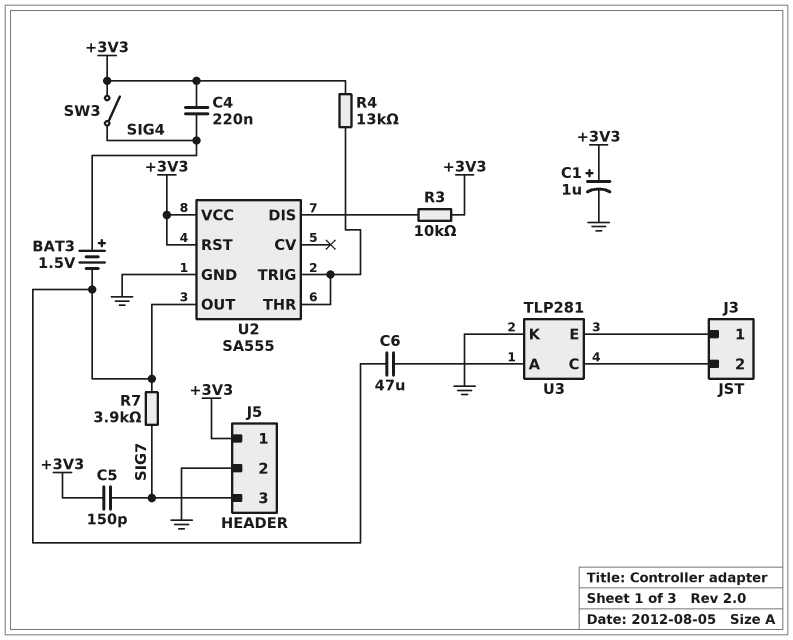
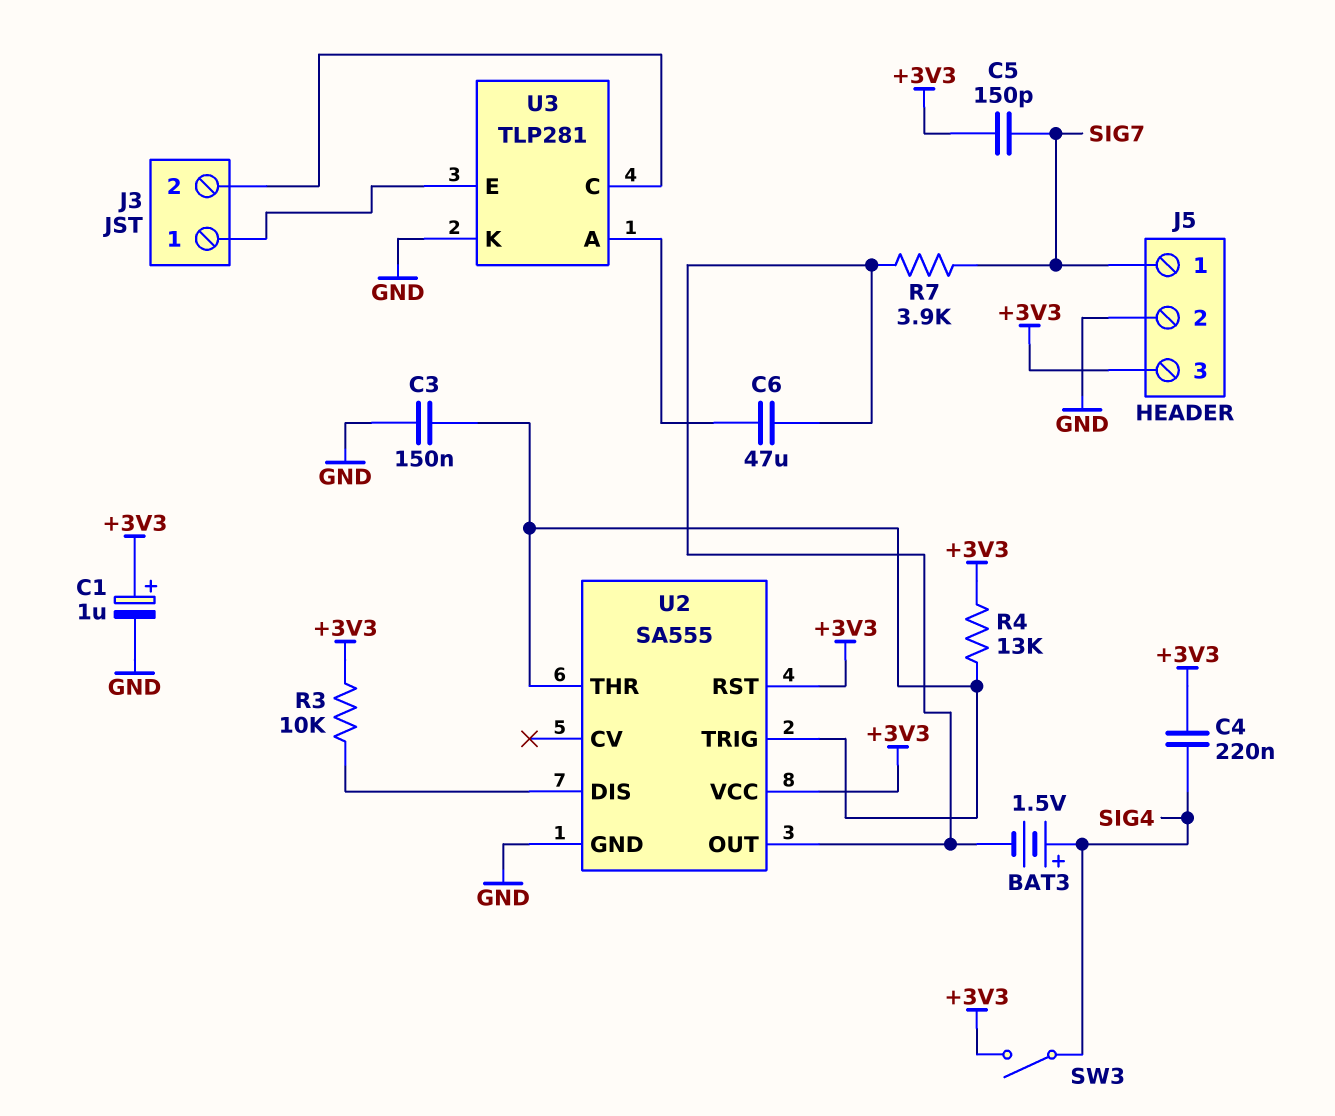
C3: none -> 150nF (GND, U2/THR)
J5 pin 1: +3V3 -> SIG7
J5 pin 3: SIG7 -> +3V3

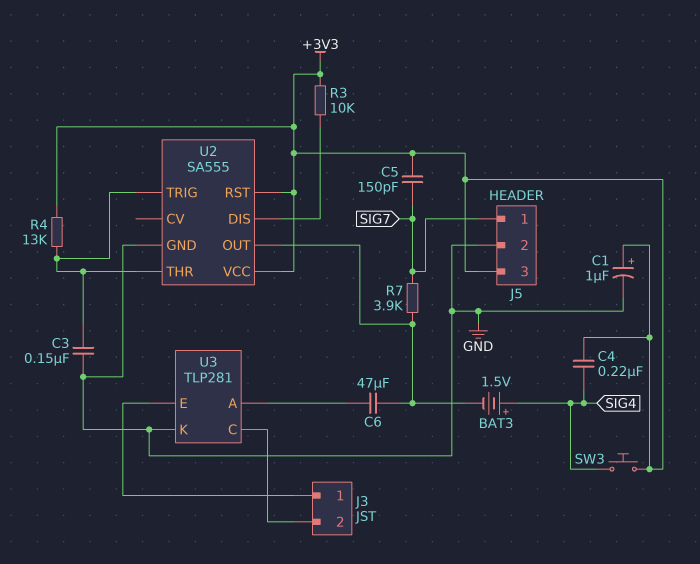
SW3: switch (+3V3, SIG4) -> button (+3V3, SIG4)

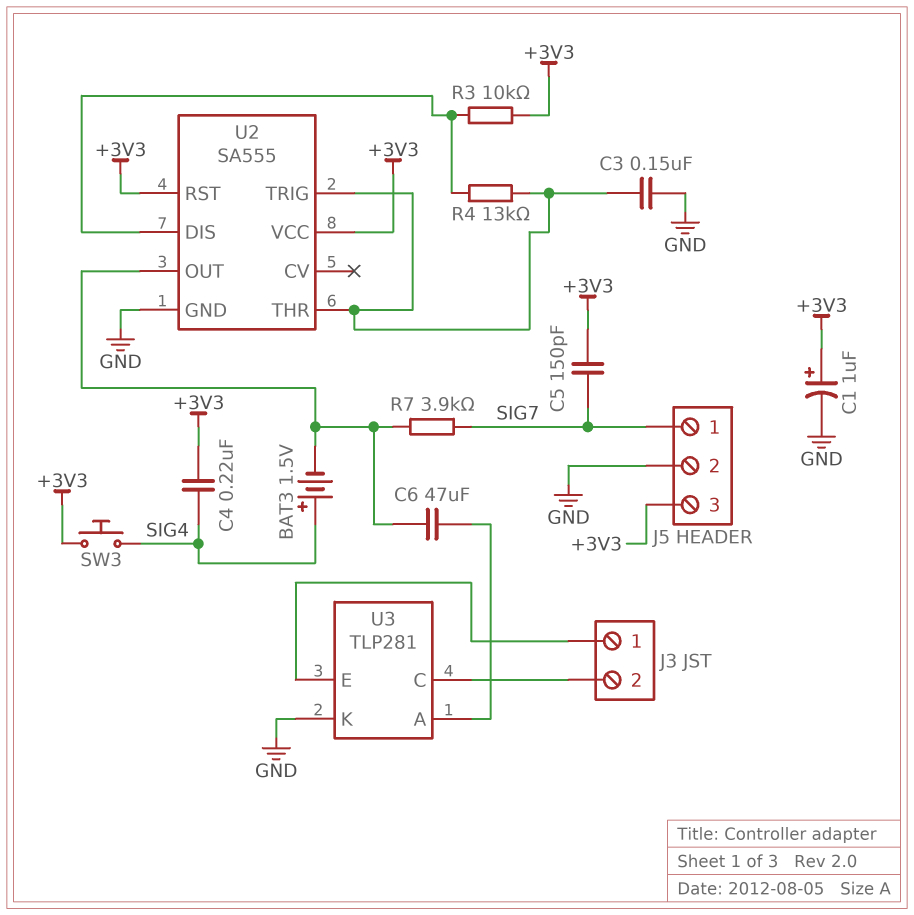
R4: 13k (+3V3, U2/THR) -> 13k (U2/DIS, U2/THR)

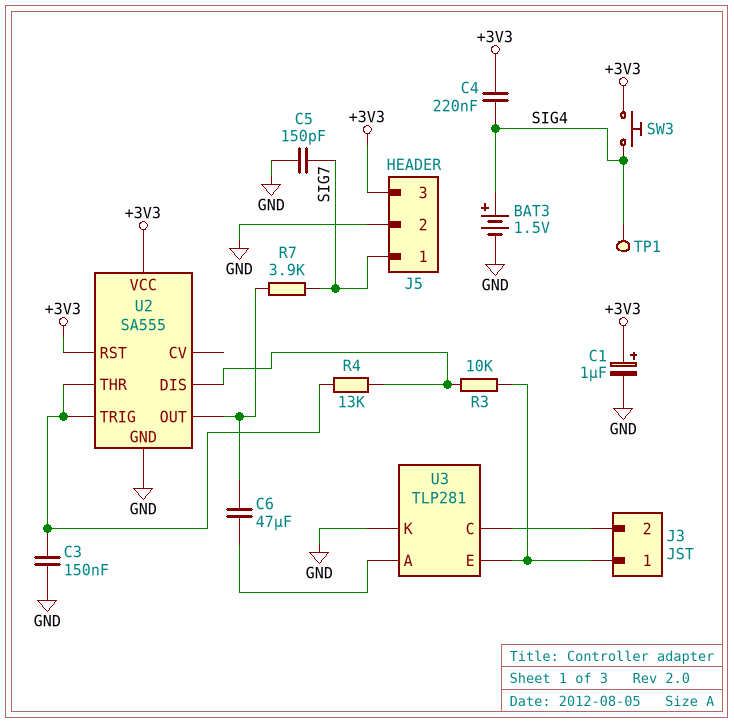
BAT3: 1.5V (plus SIG4, minus U2/OUT) -> 1.5V (plus SIG4, minus GND)
C5: 150pF (+3V3, SIG7) -> 150pF (GND, SIG7)
R3: 10k (+3V3, U2/DIS) -> 10k (J3/1, U2/DIS)
TP1: none -> test point (SIG4)

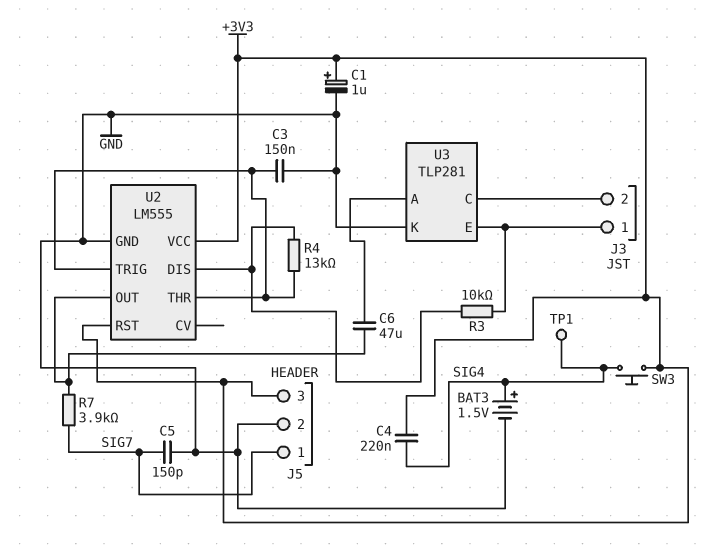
U2: SA555 -> LM555

